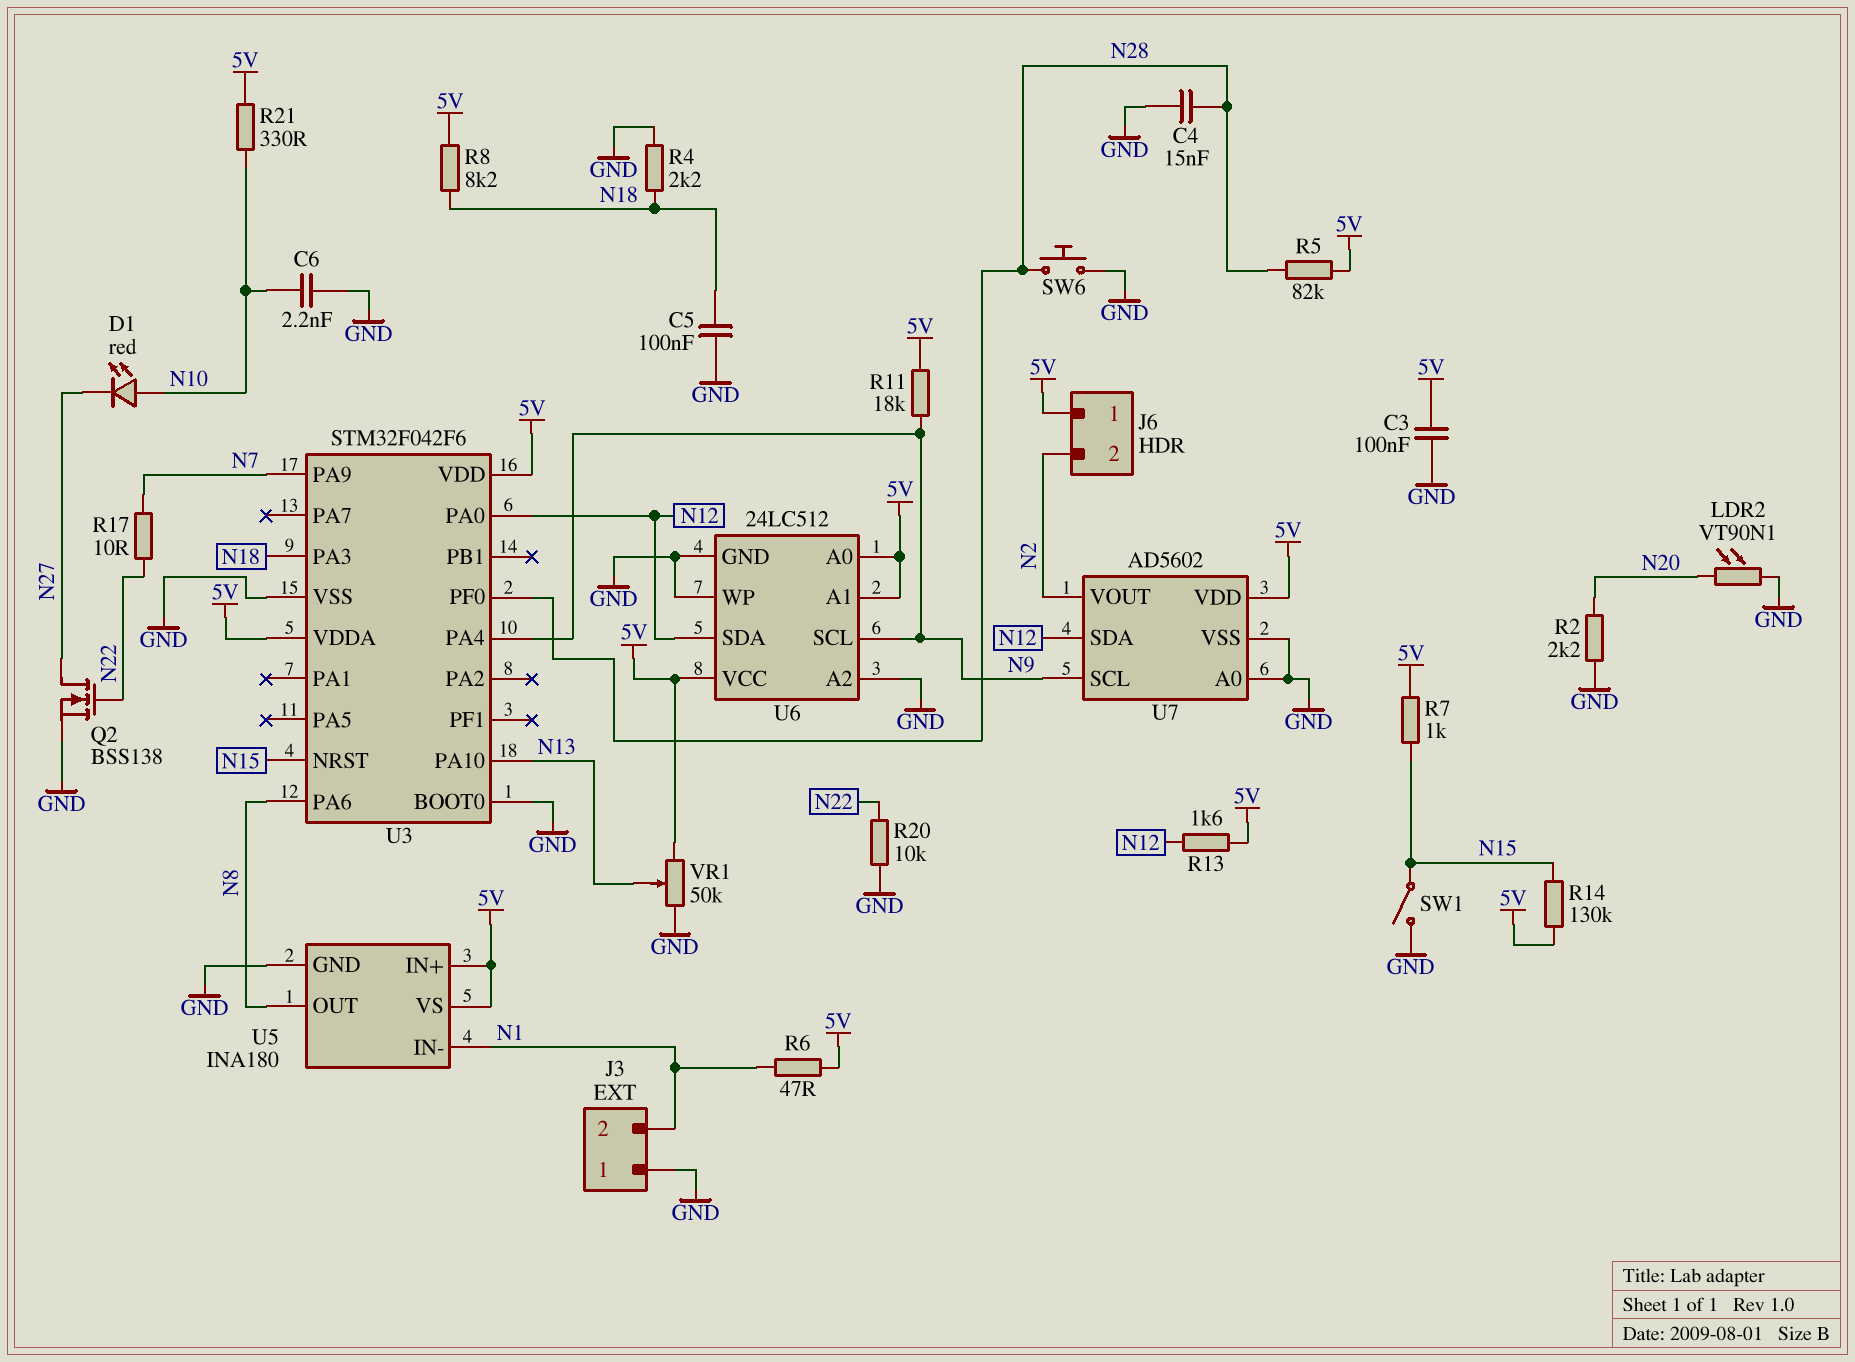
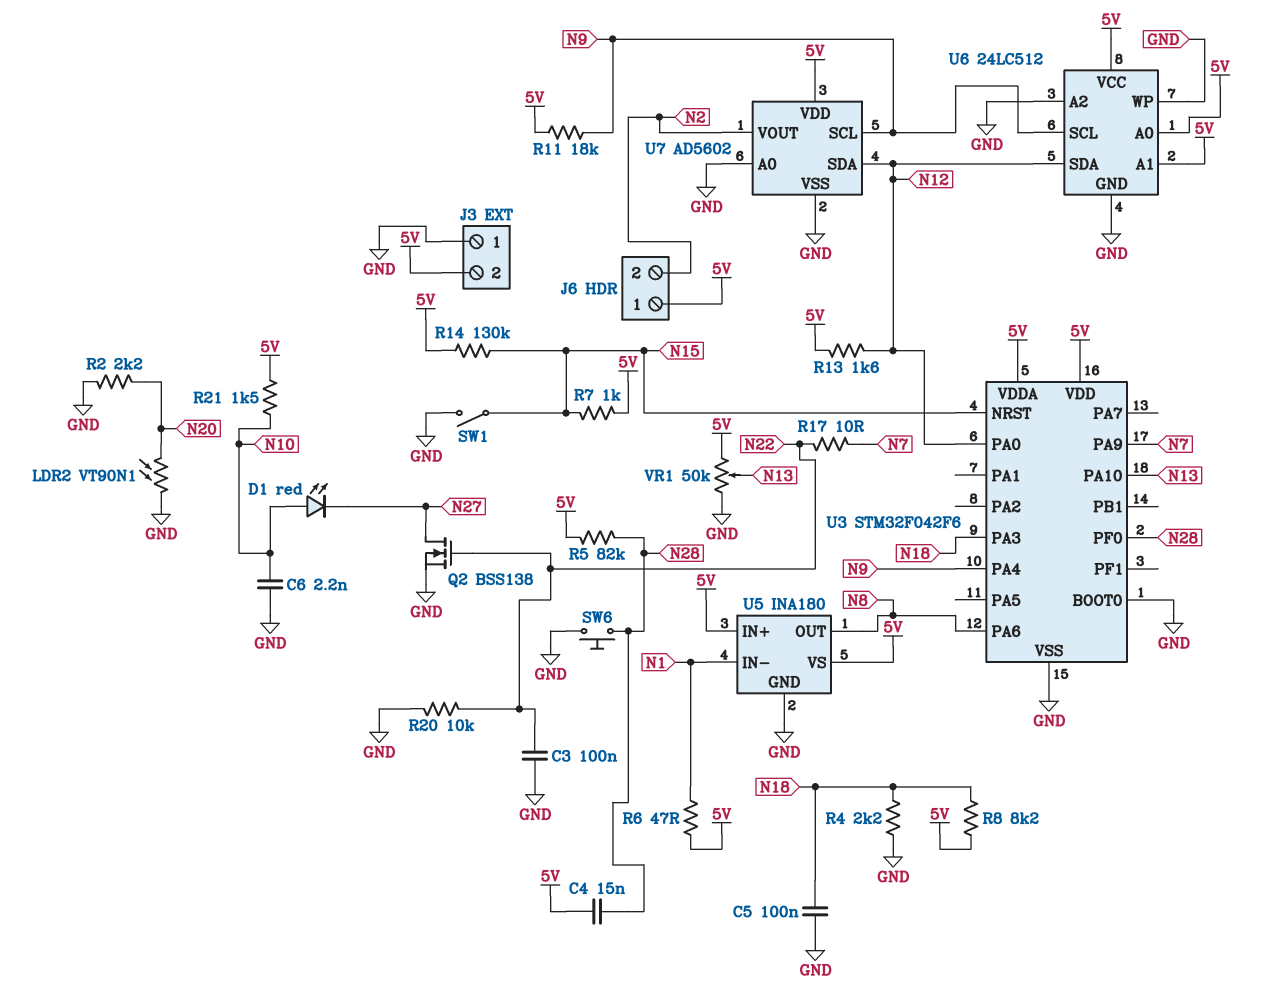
C3: 100nF (5V, GND) -> 100nF (GND, N22)
C4: 15nF (GND, N28) -> 15nF (5V, N28)
J3 pin 2: N1 -> 5V
R21: 330 (5V, N10) -> 1.5k (5V, N10)

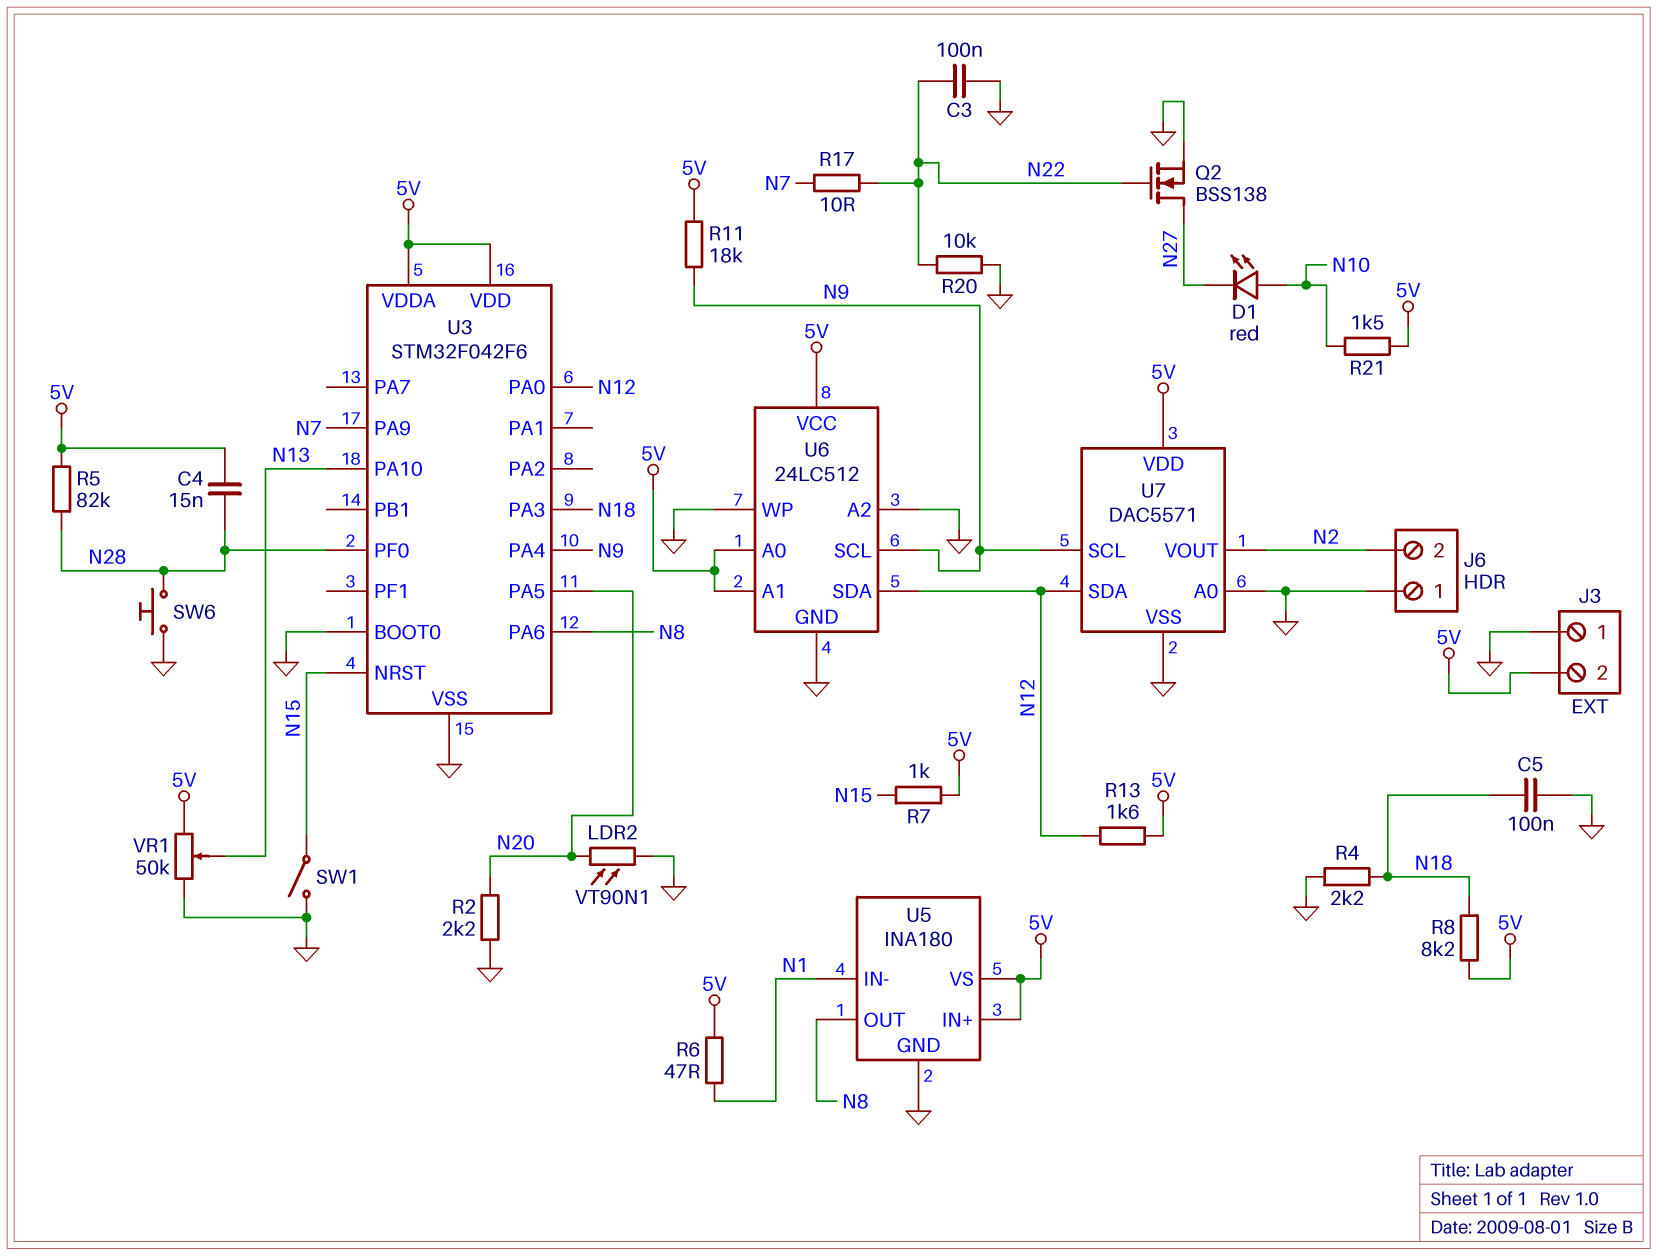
C6: 2.2nF (GND, N10) -> none
J6 pin 1: 5V -> GND
R14: 130k (5V, N15) -> none
U3 pin PA5: none -> N20
U7: AD5602 -> DAC5571

